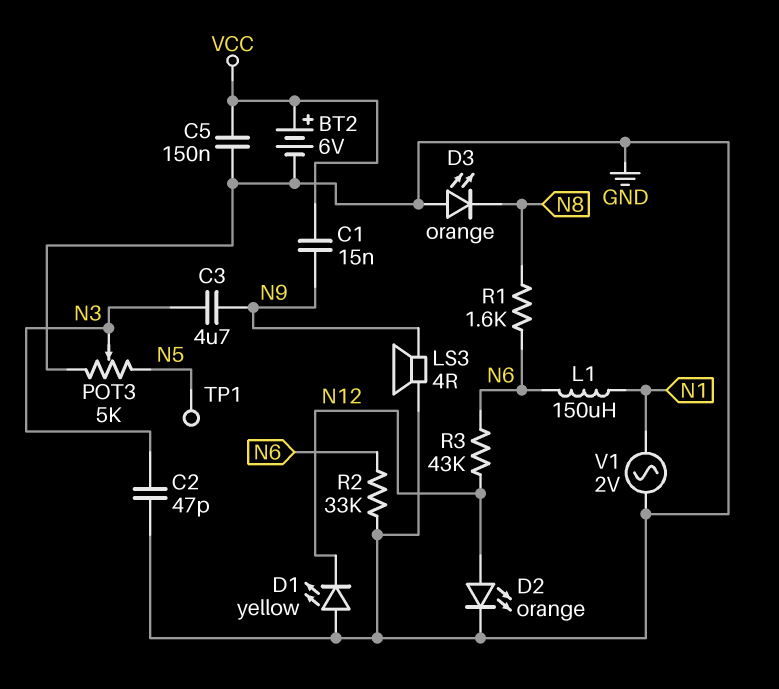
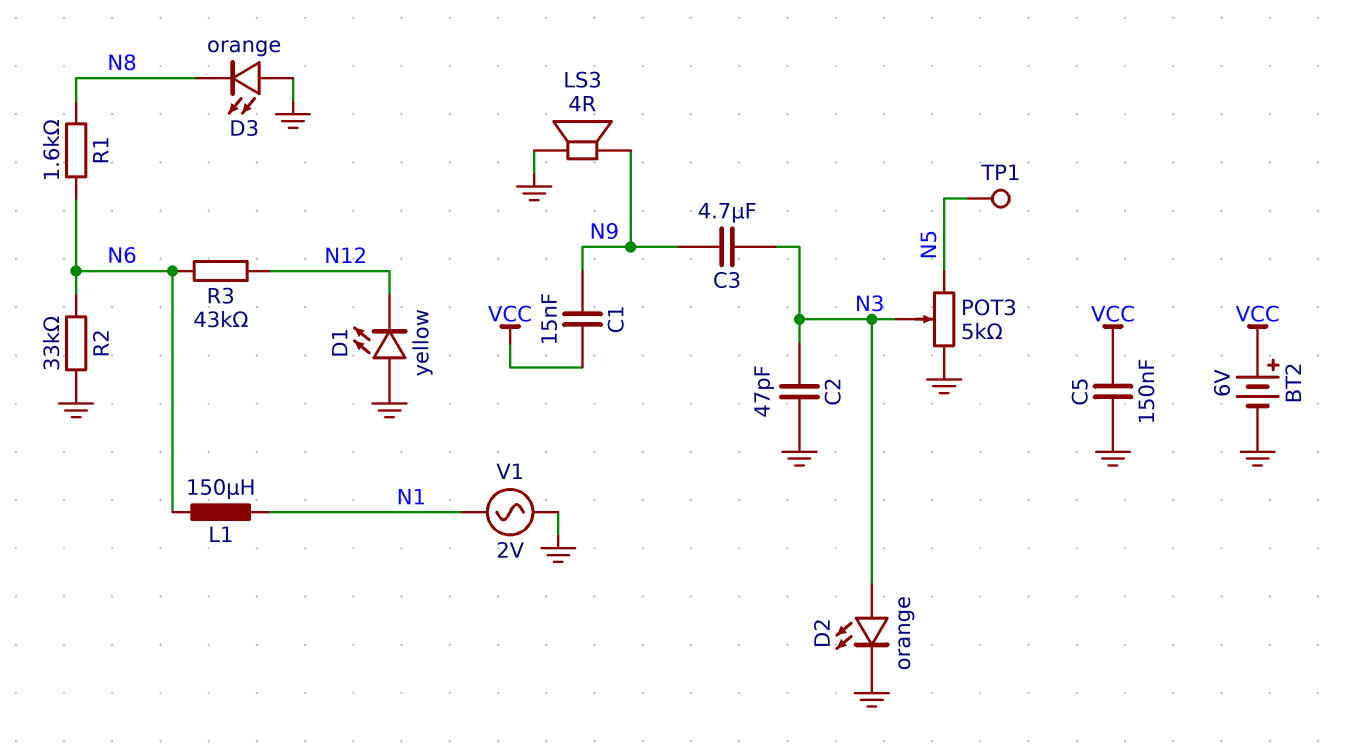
D2: LED orange (A N12, K GND) -> LED orange (A N3, K GND)

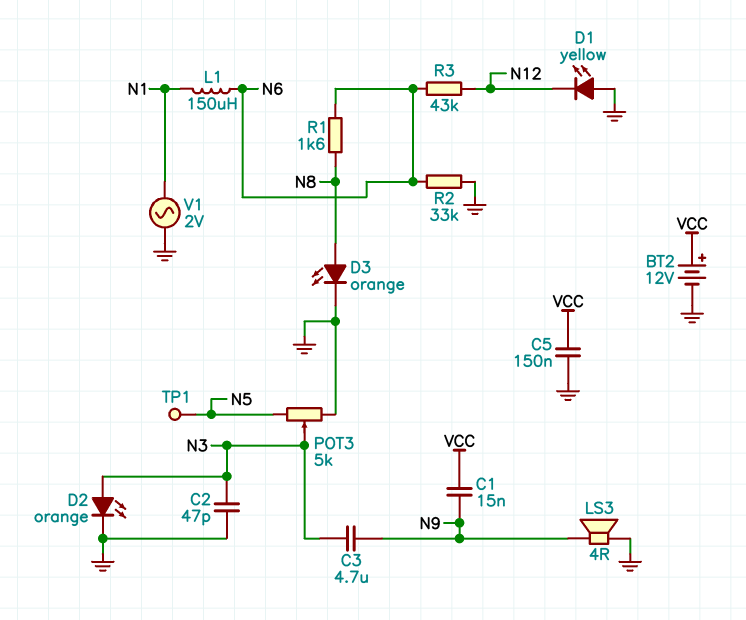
BT2: 6V (plus VCC, minus GND) -> 12V (plus VCC, minus GND)
D3: LED orange (A GND, K N8) -> LED orange (A N8, K GND)

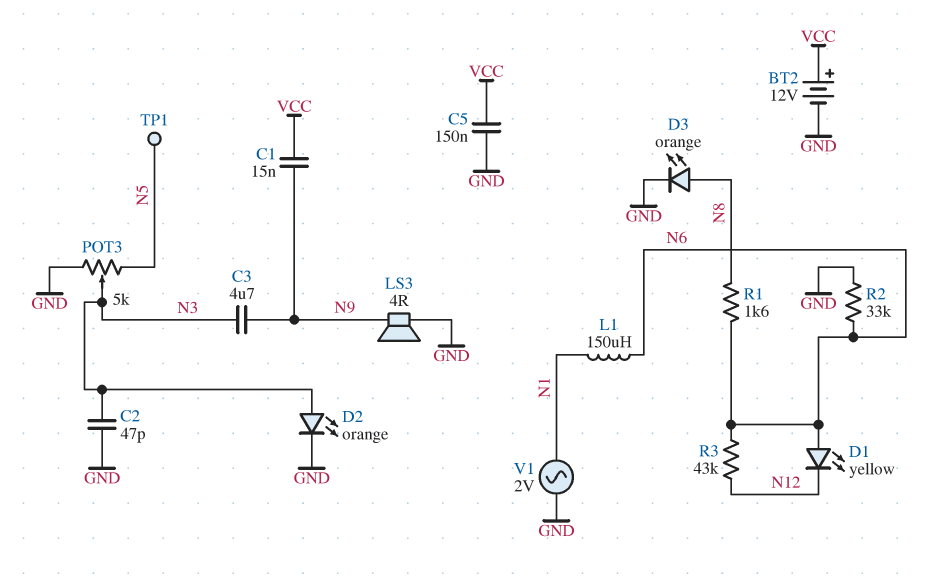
D1: LED yellow (A GND, K N12) -> LED yellow (A N6, K N12)

